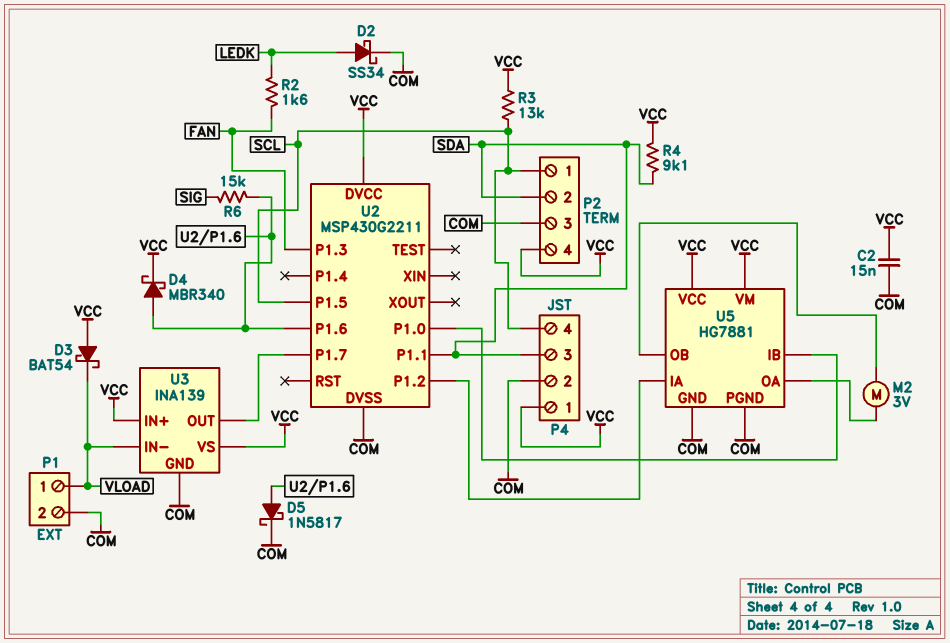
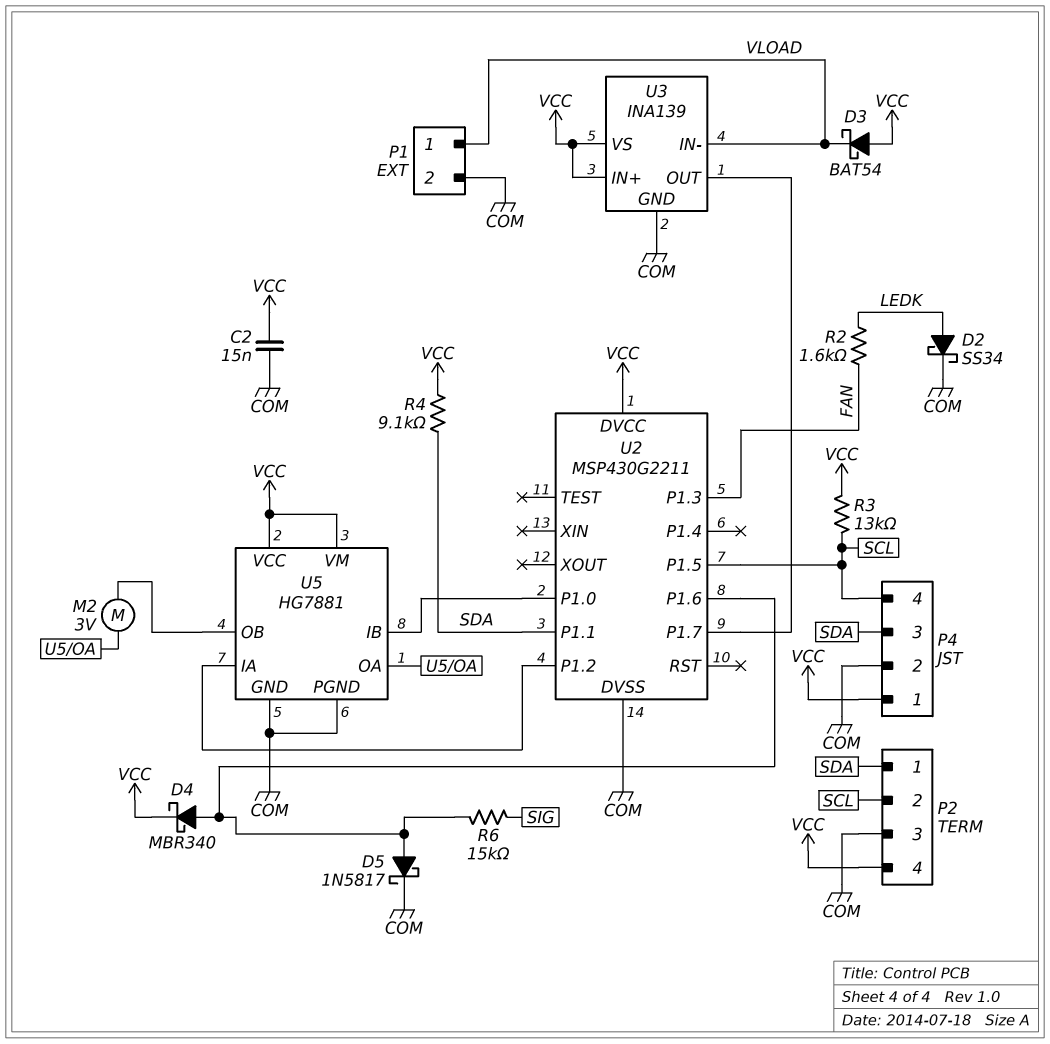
P2 pin 1: SCL -> SDA
P2 pin 2: SDA -> SCL

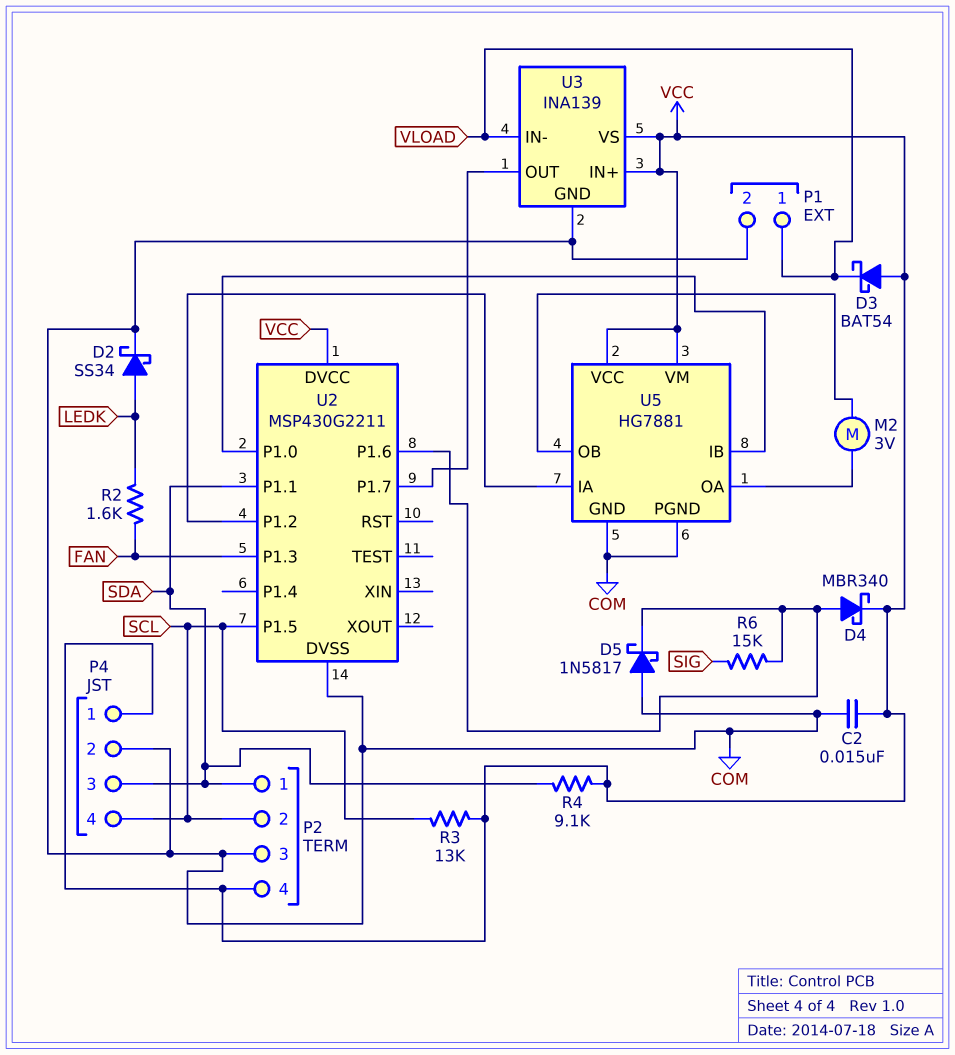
D5: schottky 1N5817 (A U2/P1.6, K COM) -> schottky 1N5817 (A COM, K U2/P1.6)

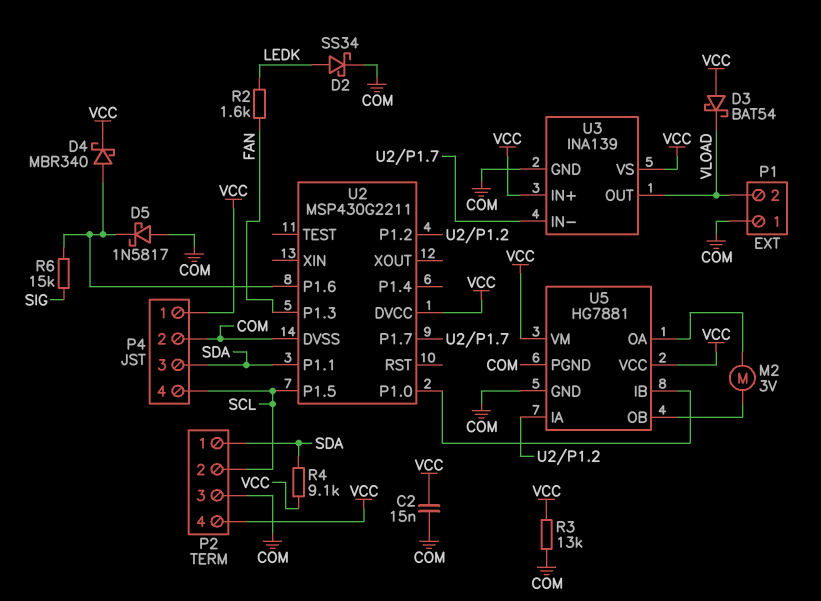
P1 pin 1: VLOAD -> COM
P1 pin 2: COM -> VLOAD
R3: 13k (SCL, VCC) -> 13k (COM, VCC)
U3 pin IN-: VLOAD -> U2/P1.7
U3 pin OUT: U2/P1.7 -> VLOAD

